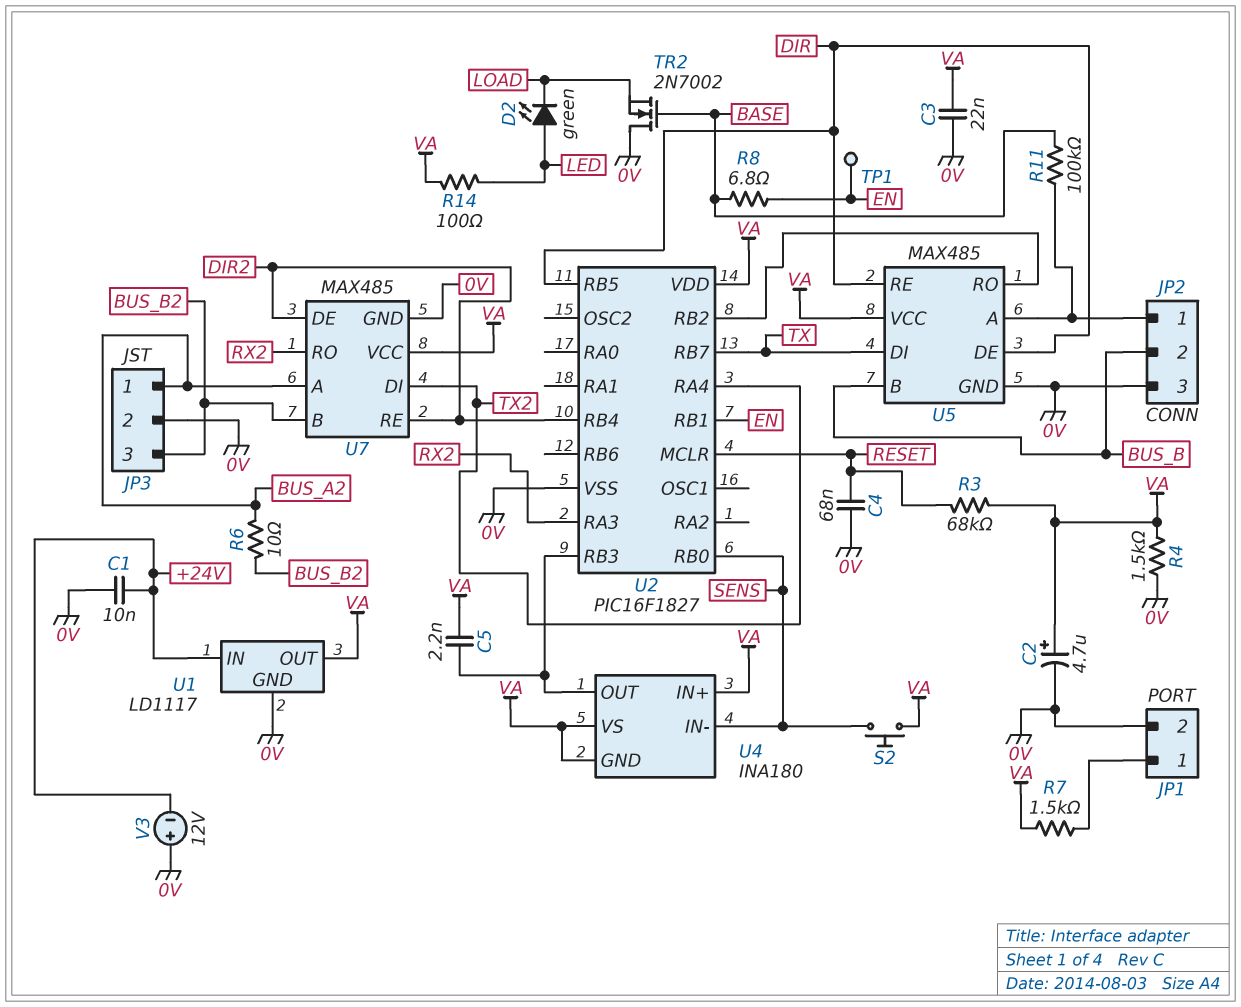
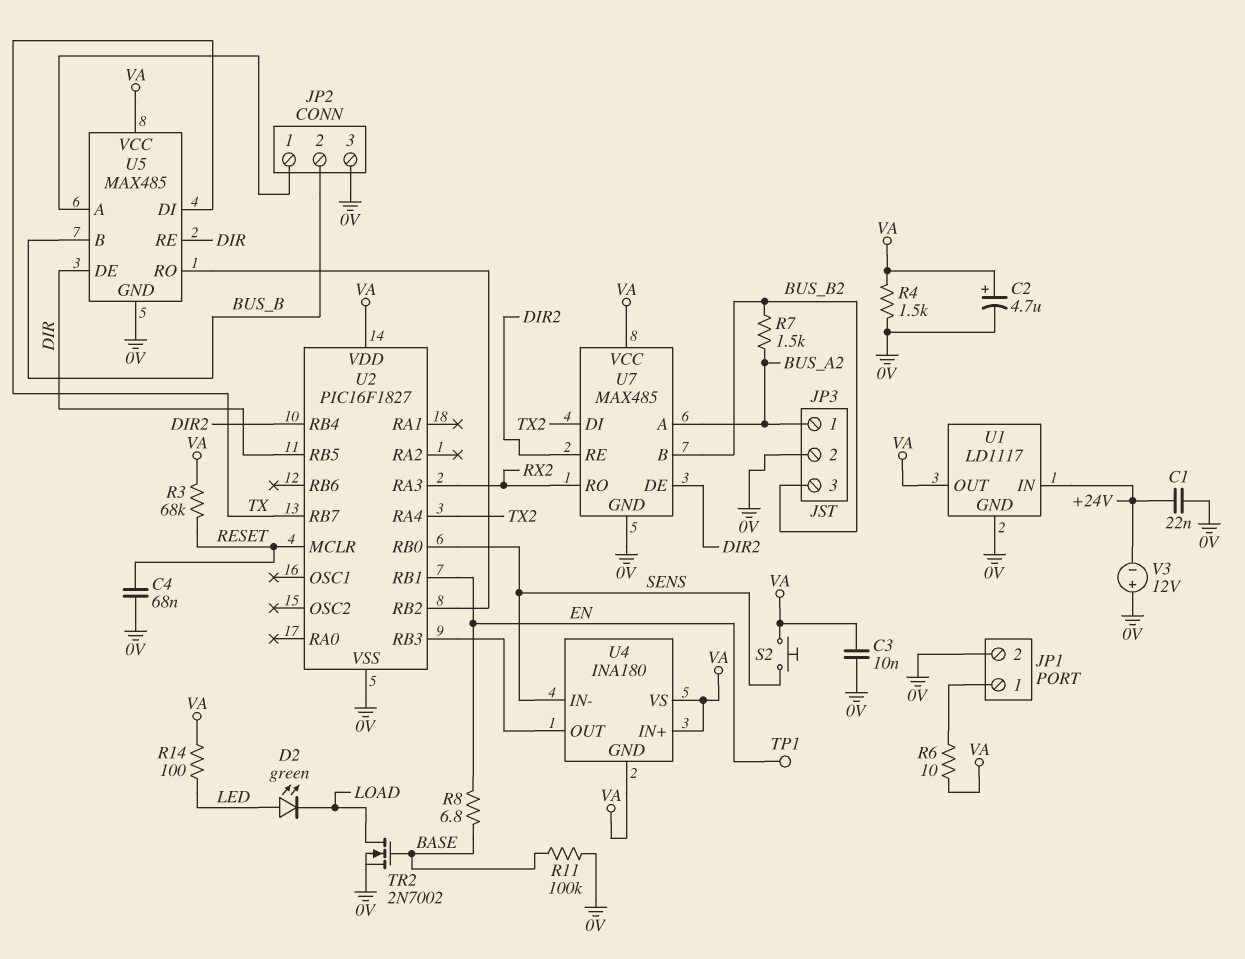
C1: 10nF (+24V, 0V) -> 22nF (+24V, 0V)
C3: 22nF (0V, VA) -> 10nF (0V, VA)
C5: 2.2nF (U2/RB3, VA) -> none
R6: 10 (BUS_A2, BUS_B2) -> 10 (JP1/1, VA)
R7: 1.5k (JP1/1, VA) -> 1.5k (BUS_A2, BUS_B2)
R11: 100k (BASE, JP2/1) -> 100k (0V, BASE)
TR2: NMOS 2N7002 (G BASE, D 0V, S LOAD) -> NMOS 2N7002 (G BASE, D LOAD, S 0V)

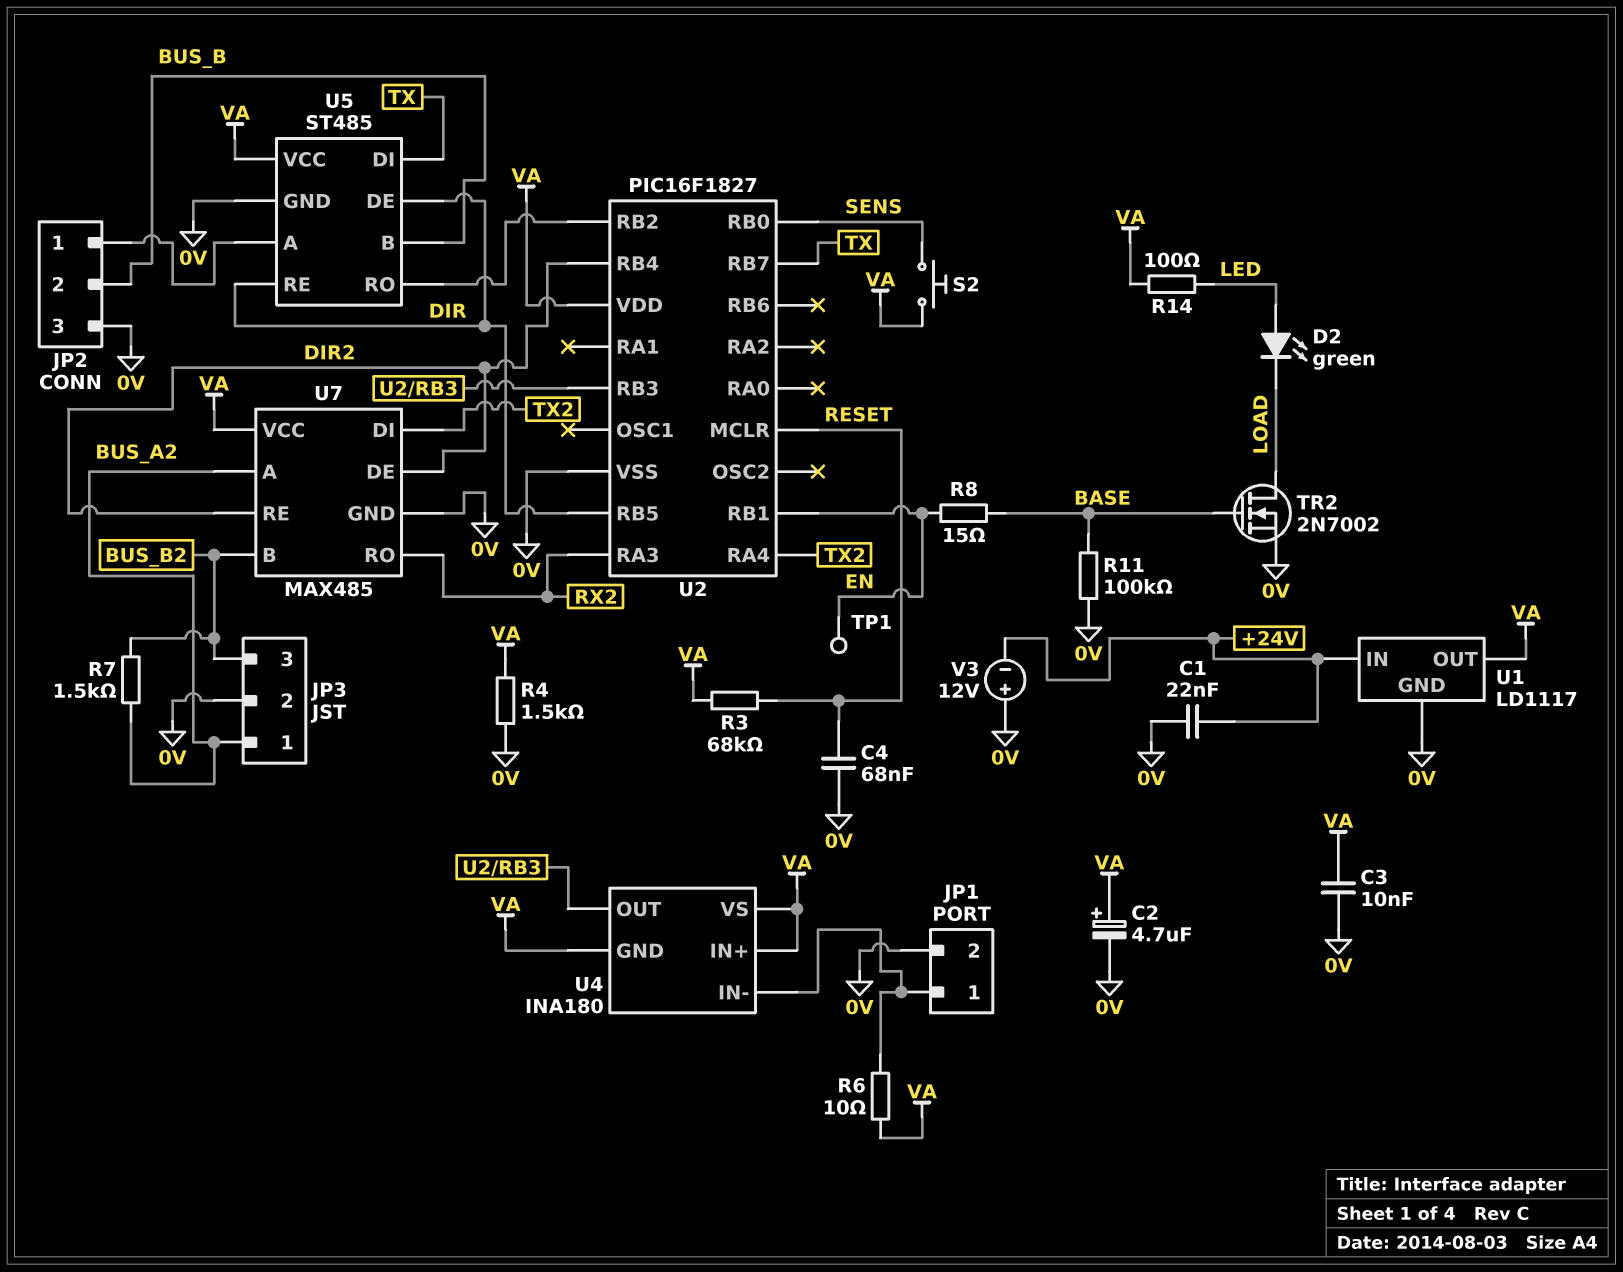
R8: 6.8 (BASE, EN) -> 15 (BASE, EN)
U4 pin IN-: SENS -> JP1/1
U5: MAX485 -> ST485

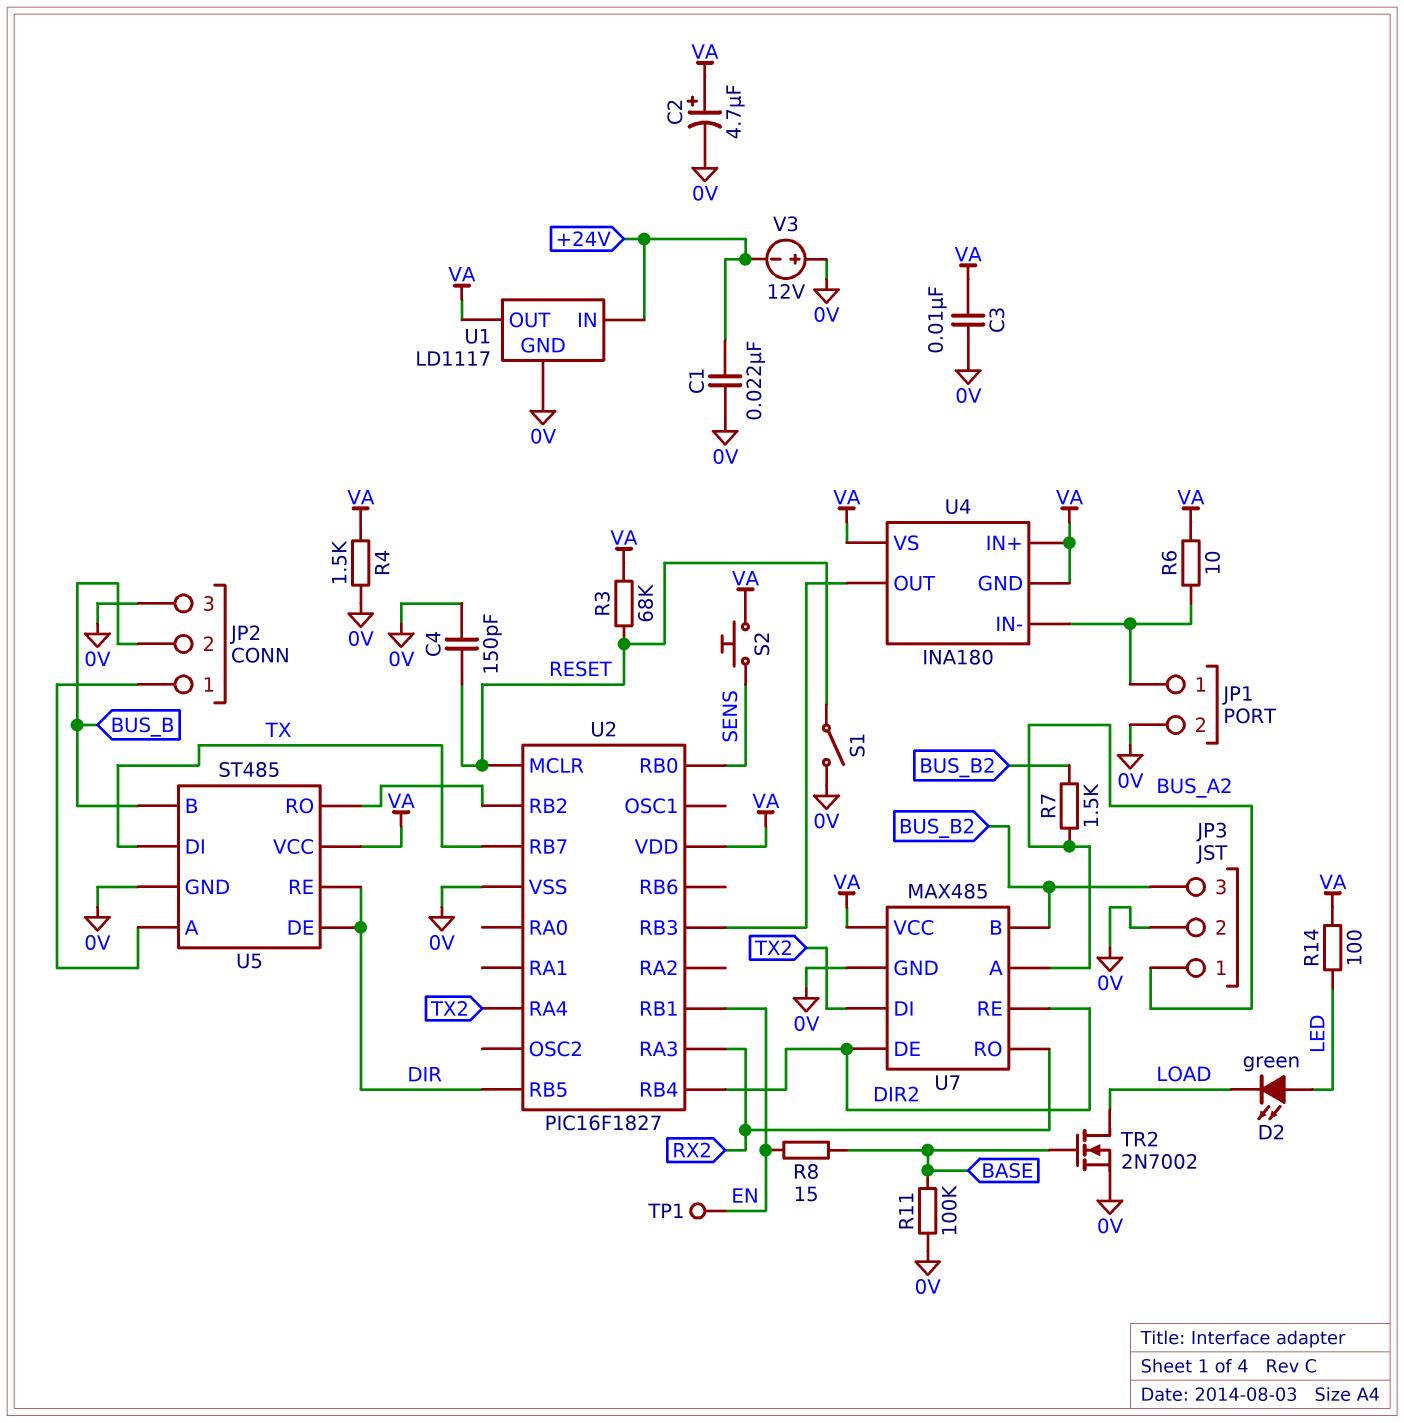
C4: 68nF (0V, RESET) -> 150pF (0V, RESET)
S1: none -> switch (0V, RESET)

